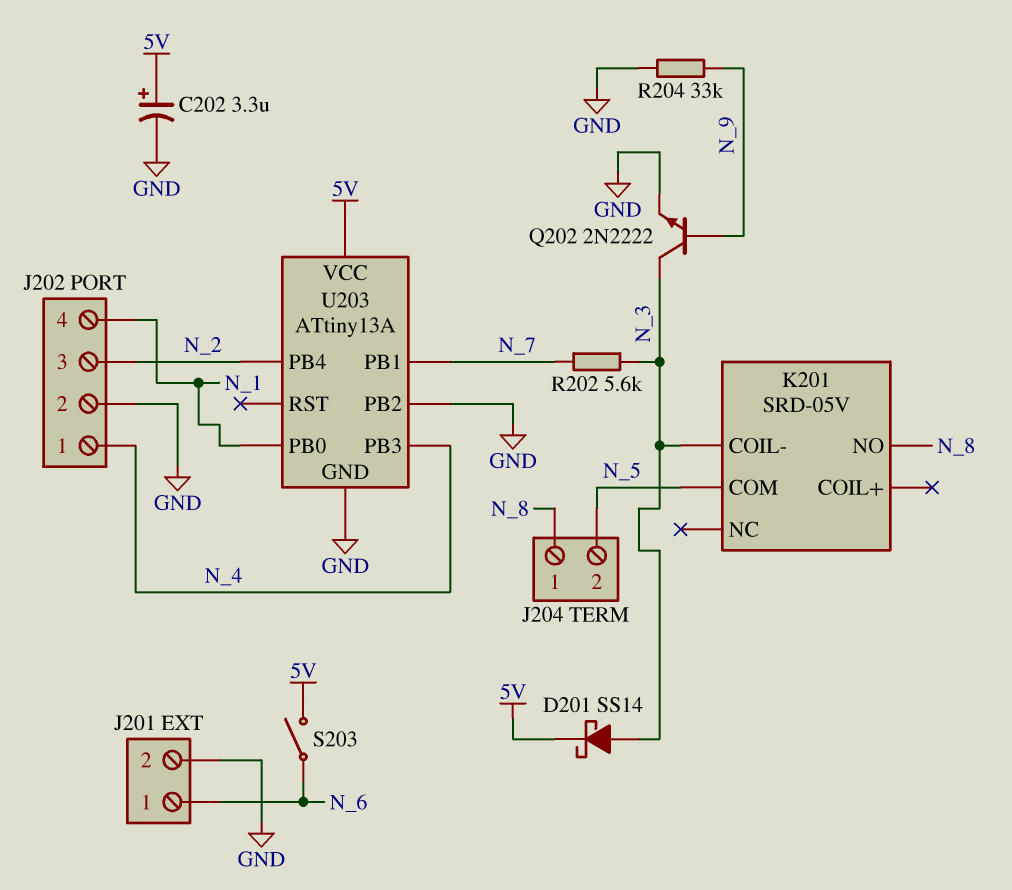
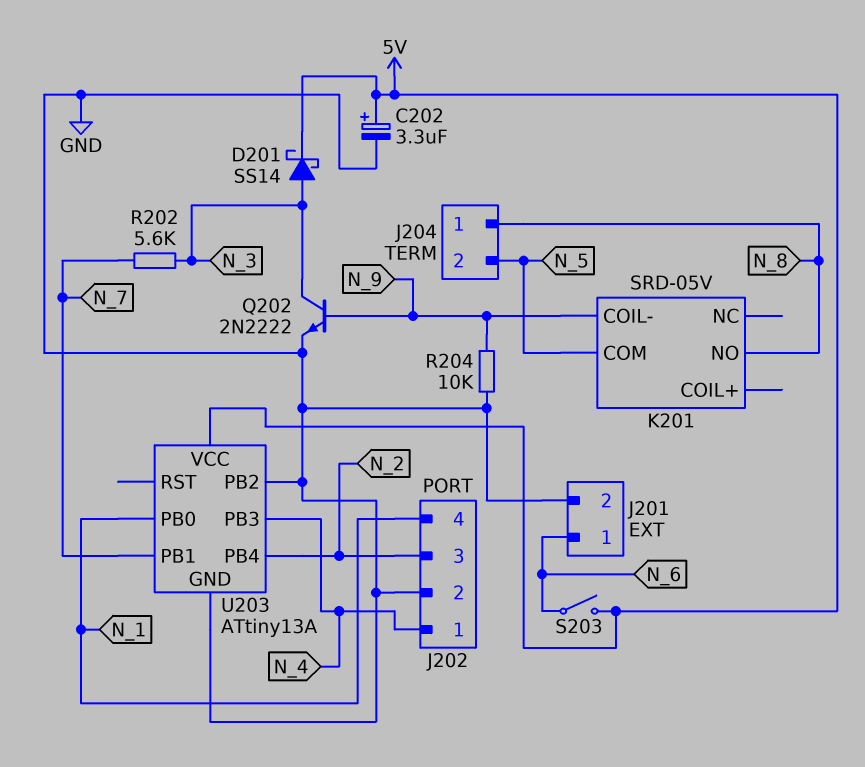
K201 pin COIL-: N_3 -> N_9
R204: 33k (GND, N_9) -> 10k (GND, N_9)

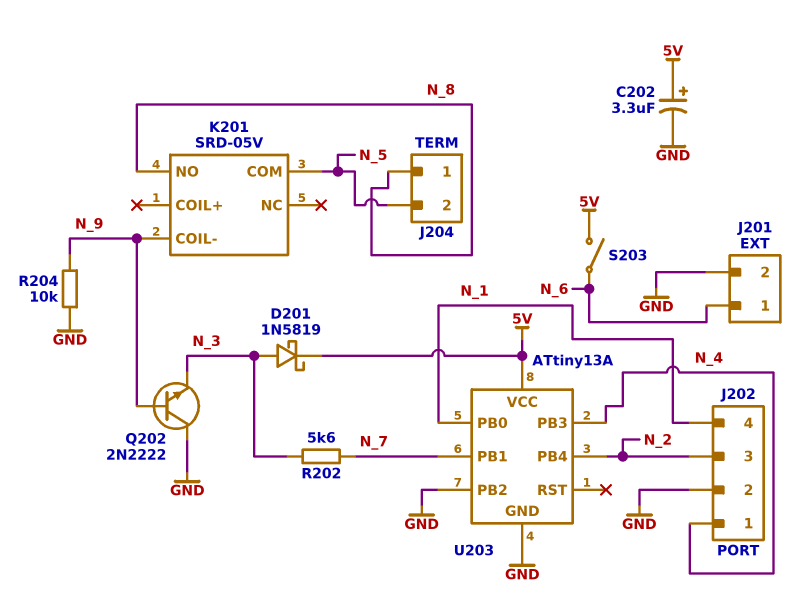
D201: schottky SS14 (A N_3, K 5V) -> schottky 1N5819 (A N_3, K 5V)
Q202: NPN 2N2222 (B N_9, C N_3, E GND) -> NPN 2N2222 (B N_9, C GND, E N_3)

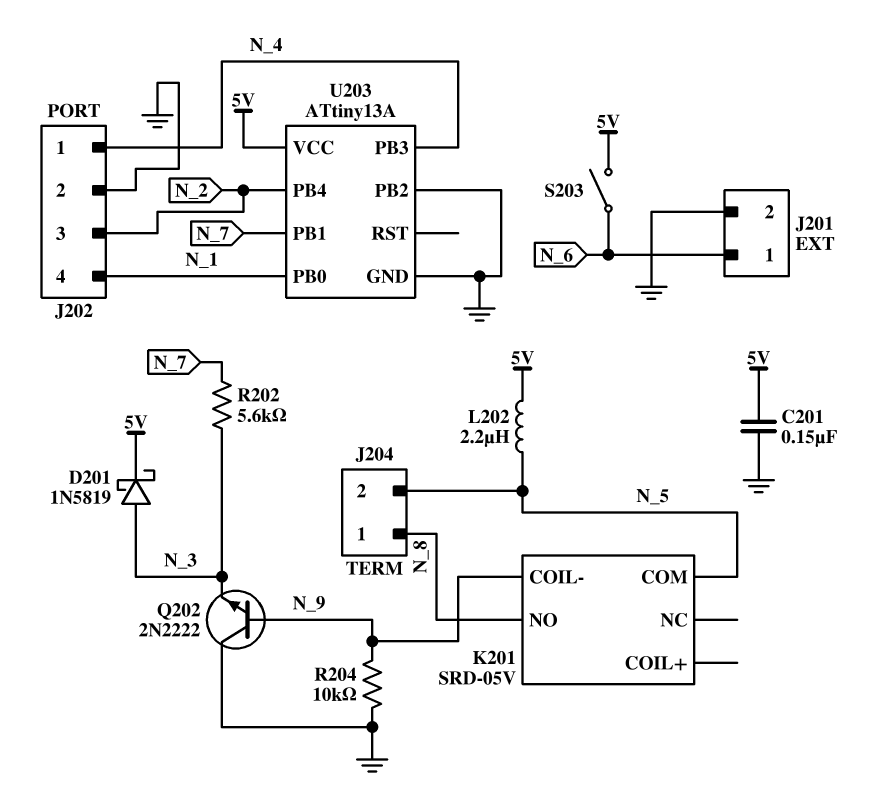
C201: none -> 150nF (5V, GND)
C202: 3.3uF (plus 5V, minus GND) -> none
L202: none -> 2.2uH (5V, N_5)

